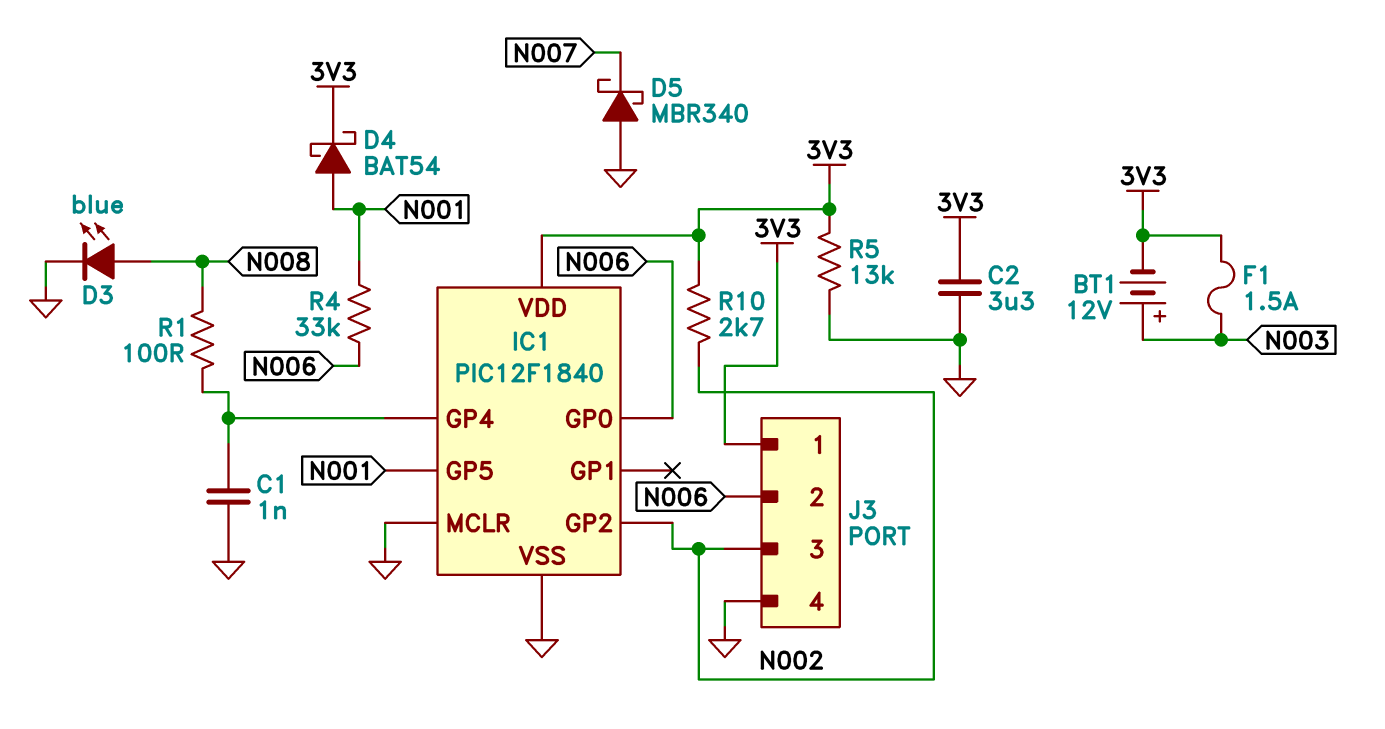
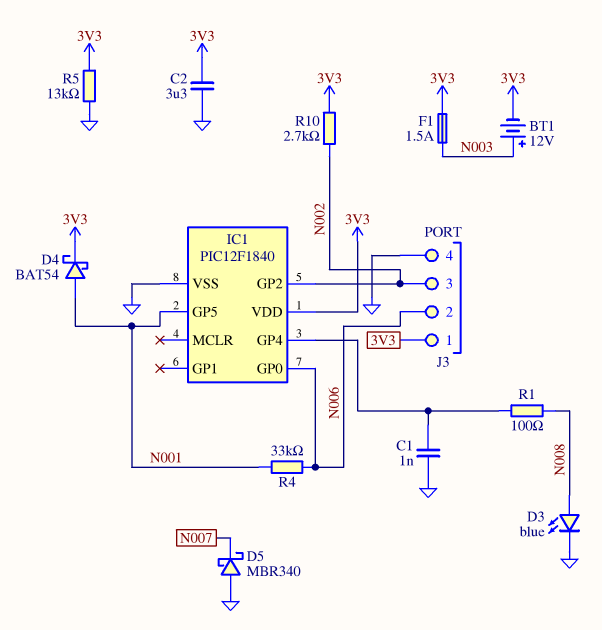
IC1 pin MCLR: GND -> none

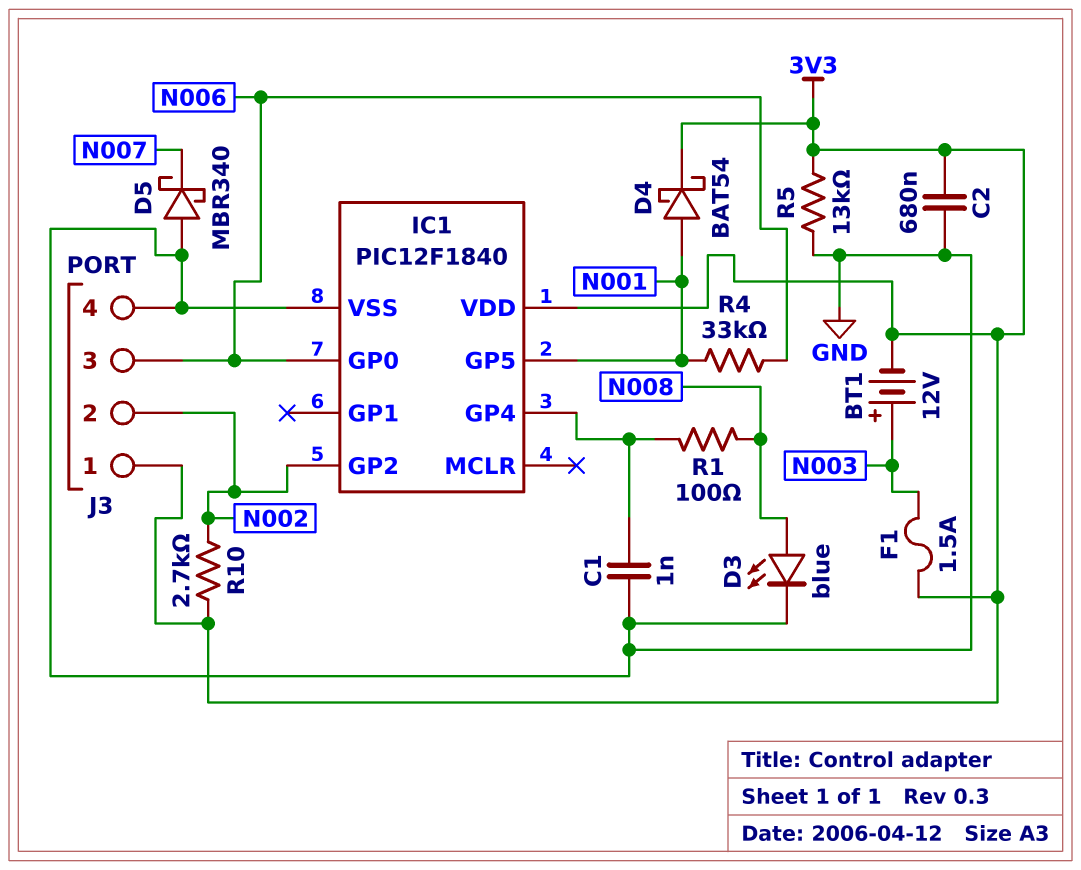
C2: 3.3uF (3V3, GND) -> 680nF (3V3, GND)
J3 pin 2: N006 -> N002
J3 pin 3: N002 -> N006

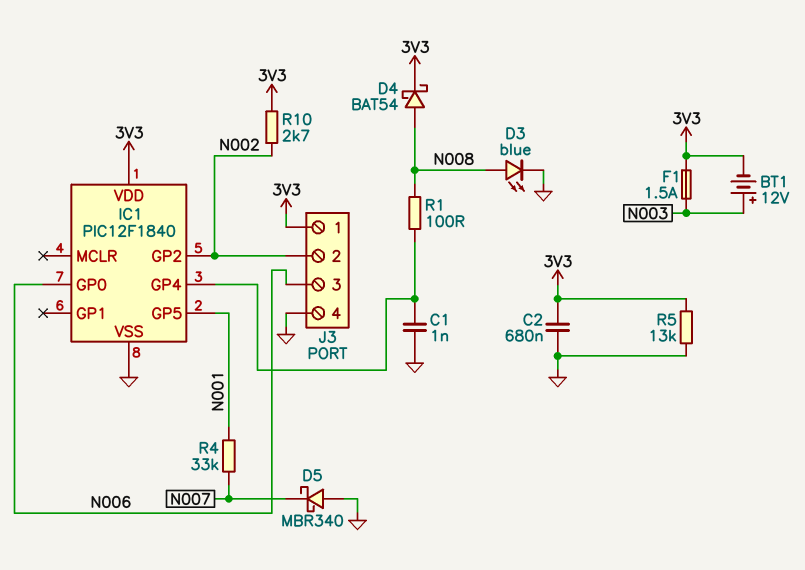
D4: schottky BAT54 (A N001, K 3V3) -> schottky BAT54 (A N008, K 3V3)
R4: 33k (N001, N006) -> 33k (N001, N007)

